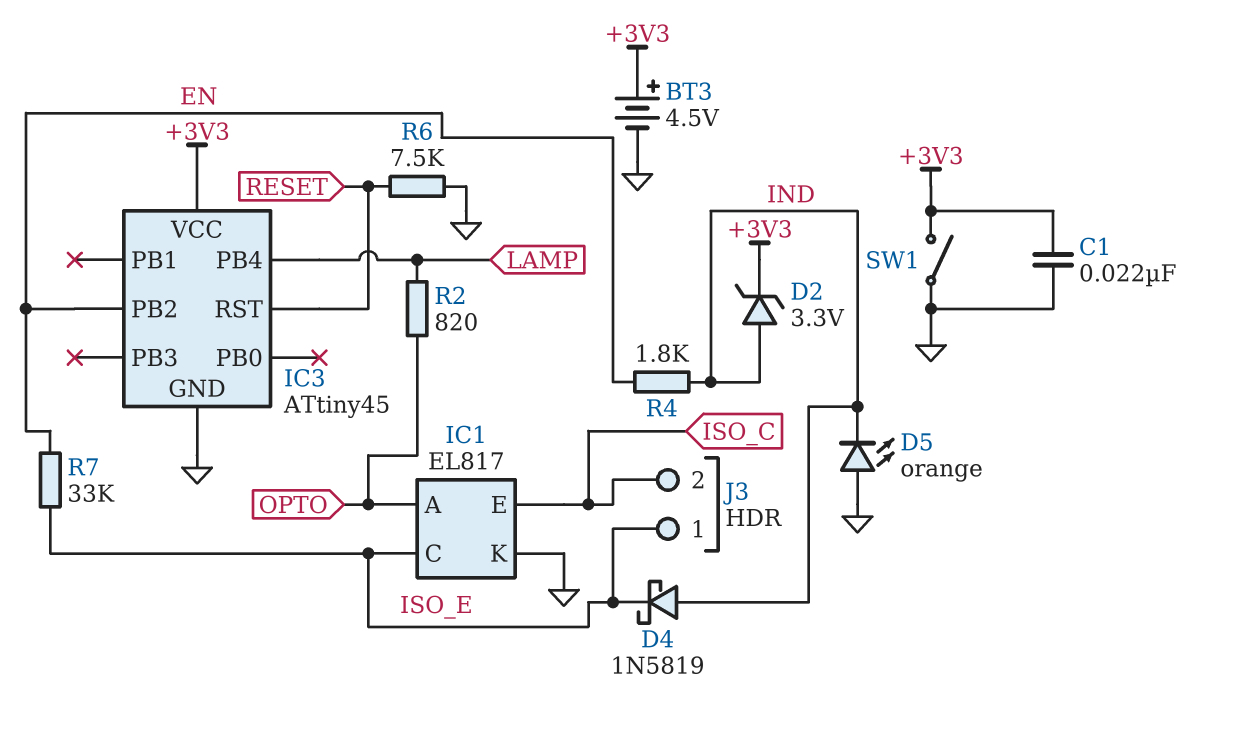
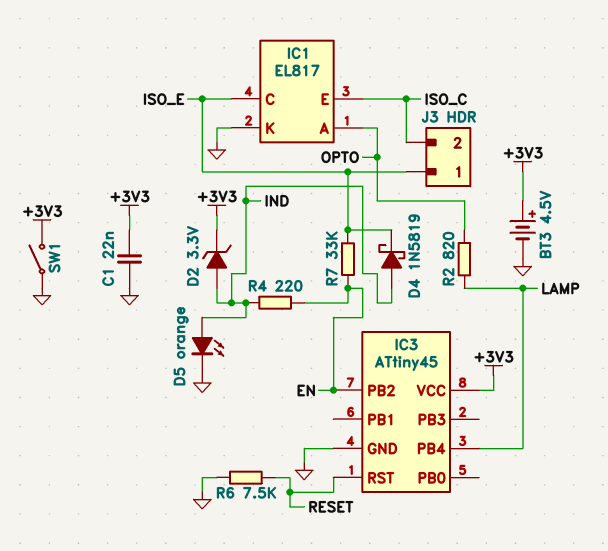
D5: LED orange (A GND, K IND) -> LED orange (A IND, K GND)
R4: 1.8k (EN, IND) -> 220 (EN, IND)

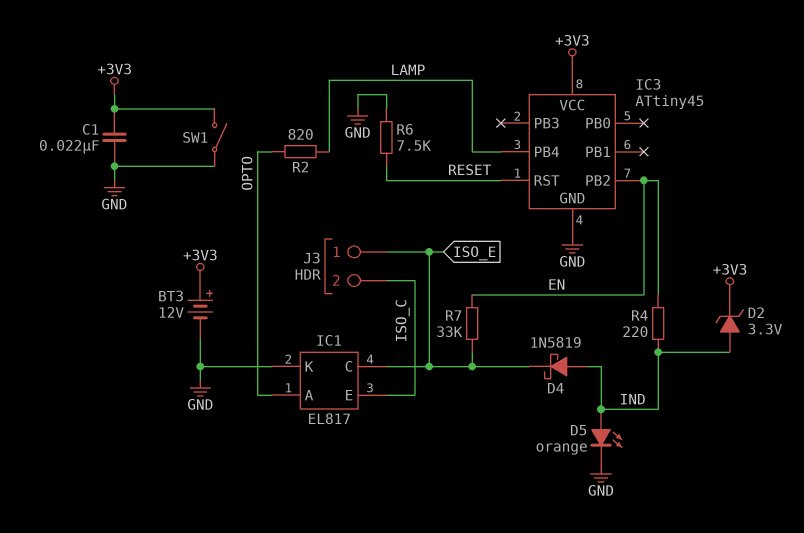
BT3: 4.5V (plus +3V3, minus GND) -> 12V (plus +3V3, minus GND)

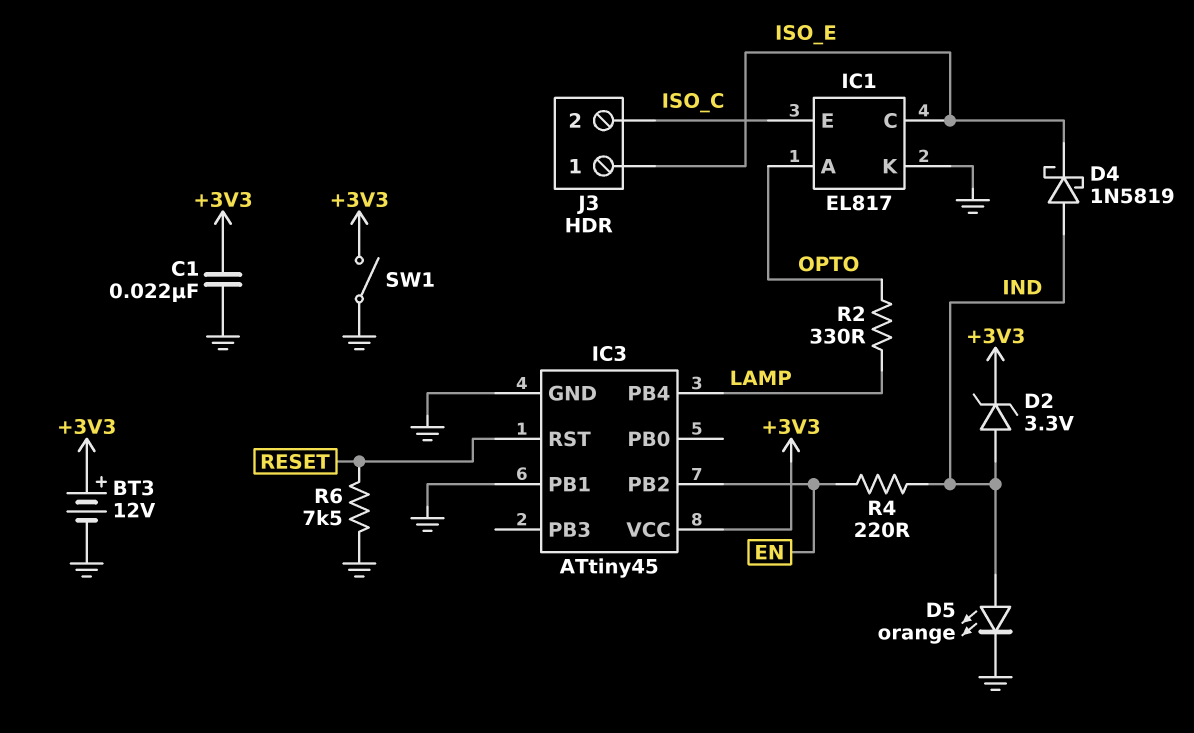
IC3 pin PB1: none -> GND
R2: 820 (LAMP, OPTO) -> 330 (LAMP, OPTO)
R7: 33k (EN, ISO_E) -> none

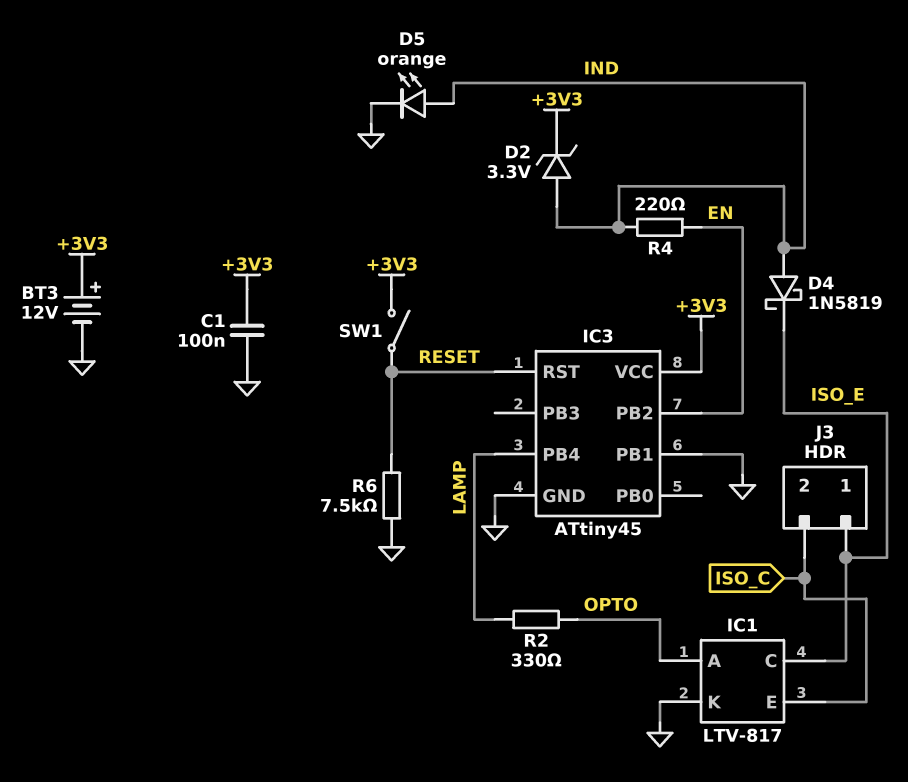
C1: 22nF (+3V3, GND) -> 100nF (+3V3, GND)
IC1: EL817 -> LTV-817
SW1: switch (+3V3, GND) -> switch (+3V3, RESET)

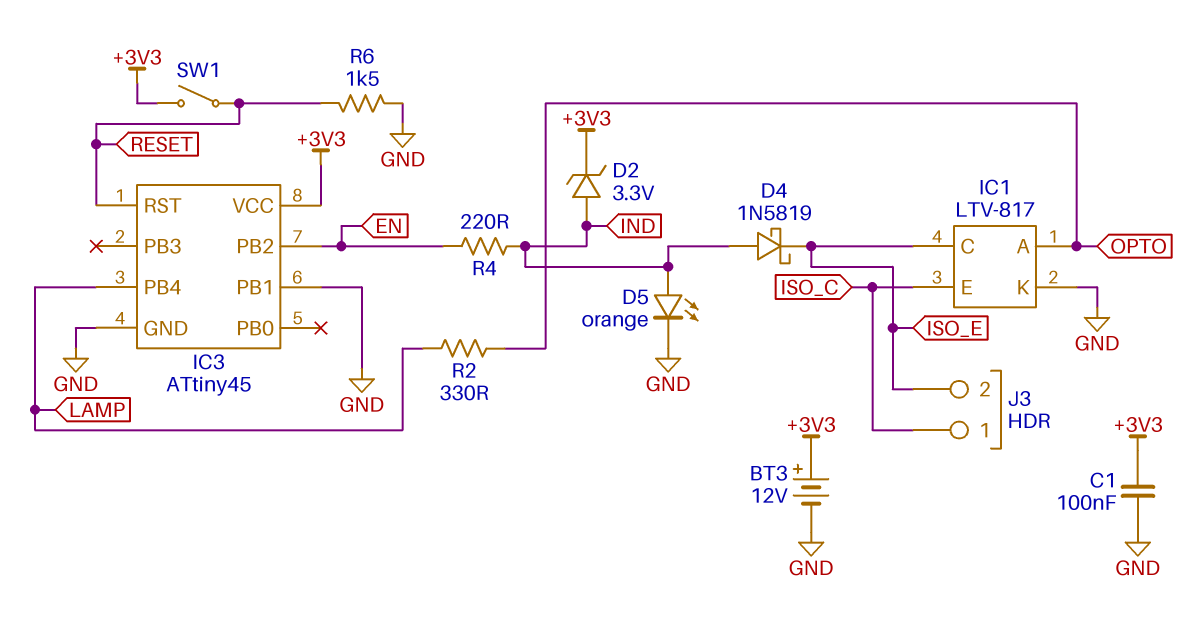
J3 pin 1: ISO_E -> ISO_C
J3 pin 2: ISO_C -> ISO_E
R6: 7.5k (GND, RESET) -> 1.5k (GND, RESET)

